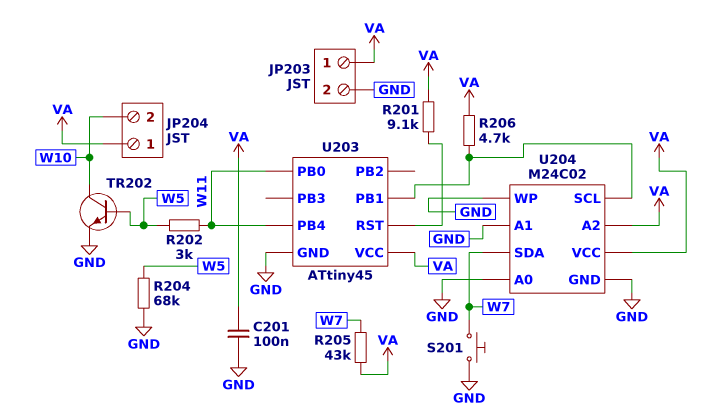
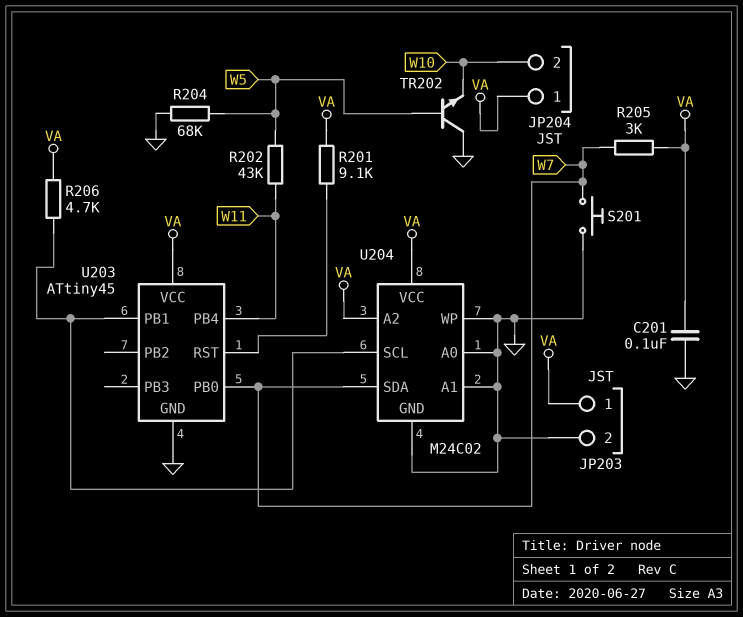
R202: 3k (W5, W11) -> 43k (W5, W11)
R205: 43k (VA, W7) -> 3k (VA, W7)
TR202: NPN (B W5, C W10, E GND) -> NPN (B W5, C GND, E W10)
U203 pin PB0: W11 -> W7

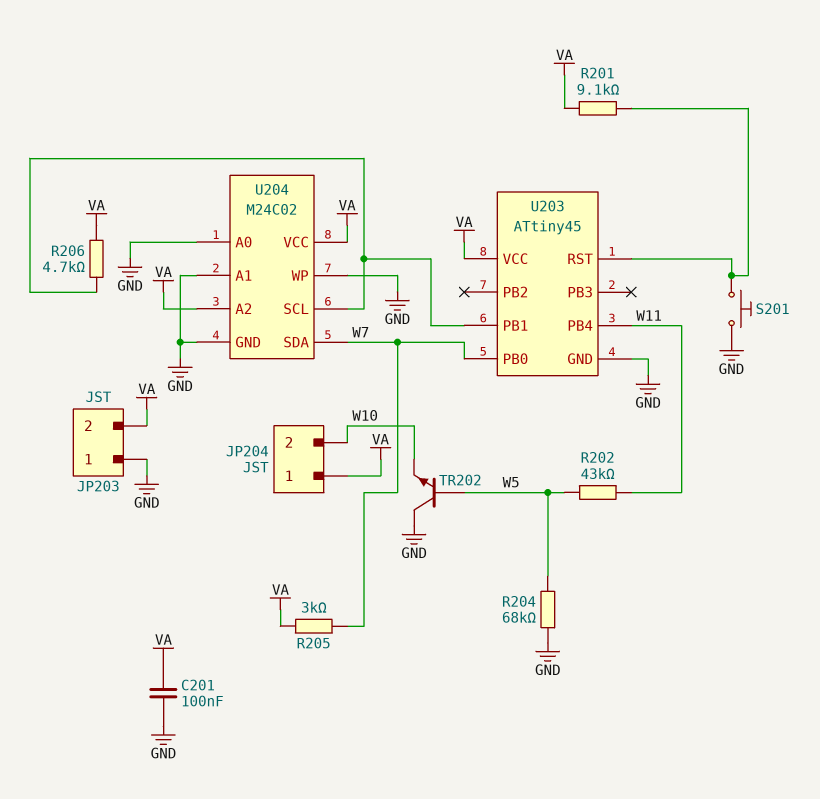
JP203 pin 1: VA -> GND
JP203 pin 2: GND -> VA
S201: button (GND, W7) -> button (GND, U203/RST)

